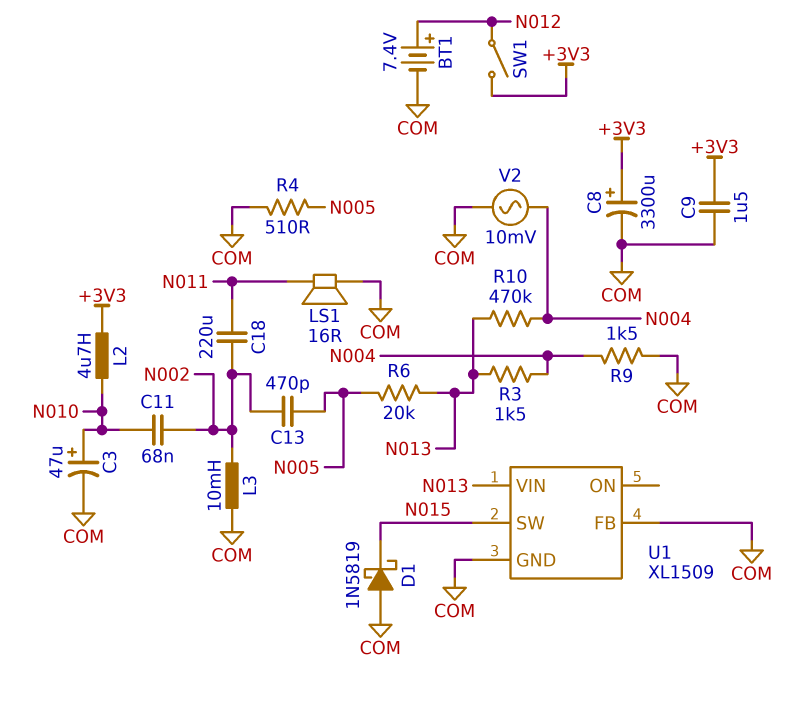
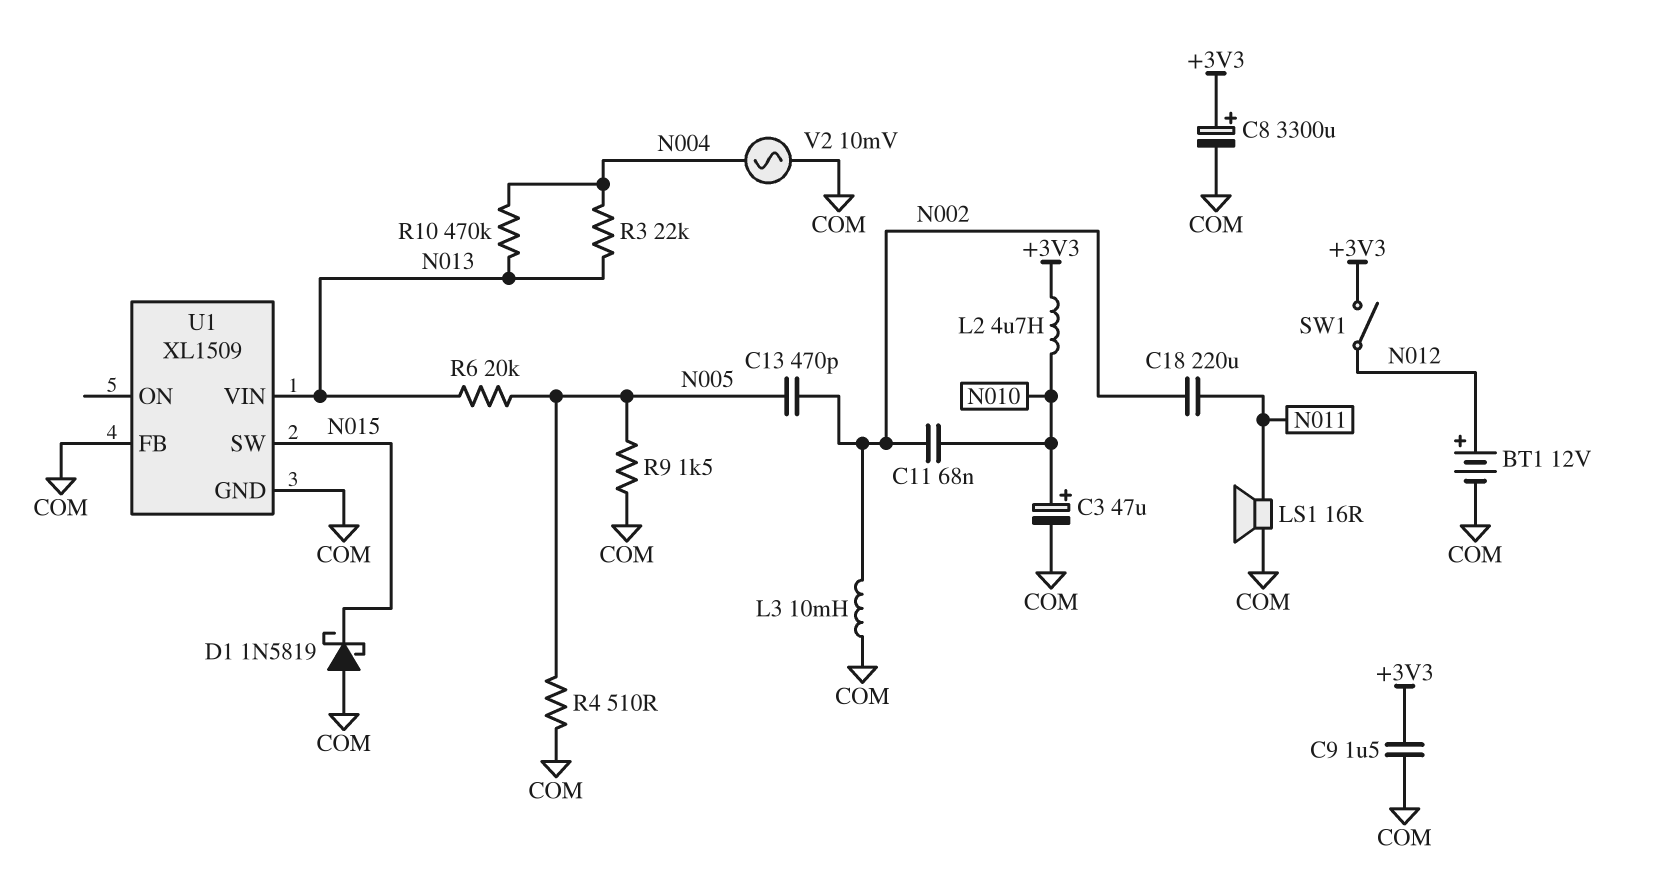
BT1: 7.4V (plus N012, minus COM) -> 12V (plus N012, minus COM)
R3: 1.5k (N004, N013) -> 22k (N004, N013)
R9: 1.5k (COM, N004) -> 1.5k (COM, N005)

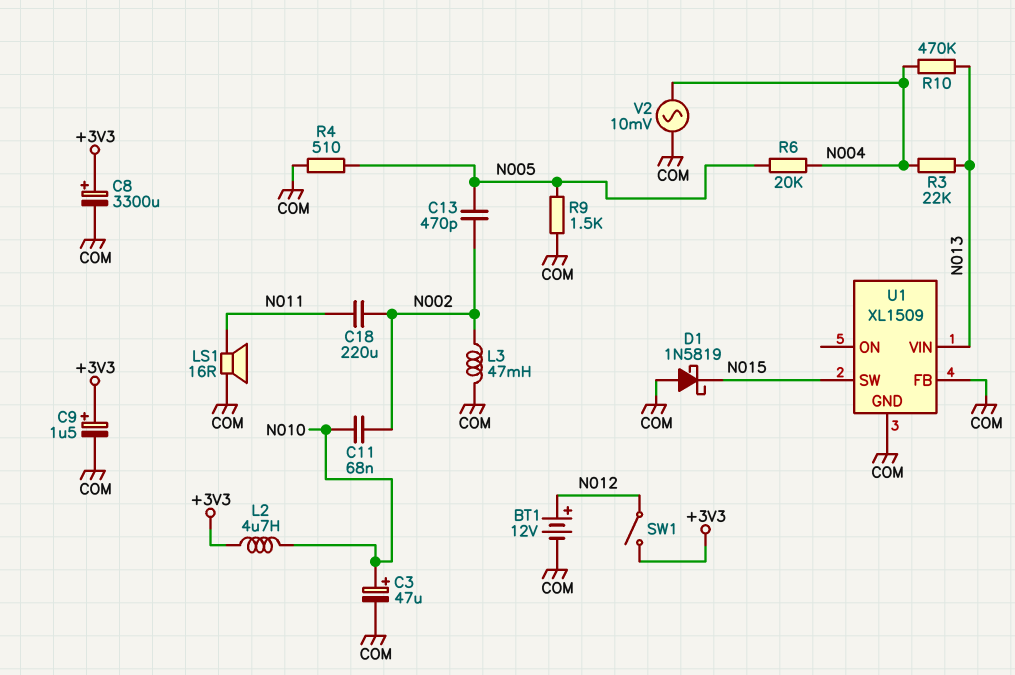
C9: 1.5uF (+3V3, COM) -> 1.5uF (plus +3V3, minus COM)
L3: 10mH (COM, N002) -> 47mH (COM, N002)
R6: 20k (N005, N013) -> 20k (N004, N005)

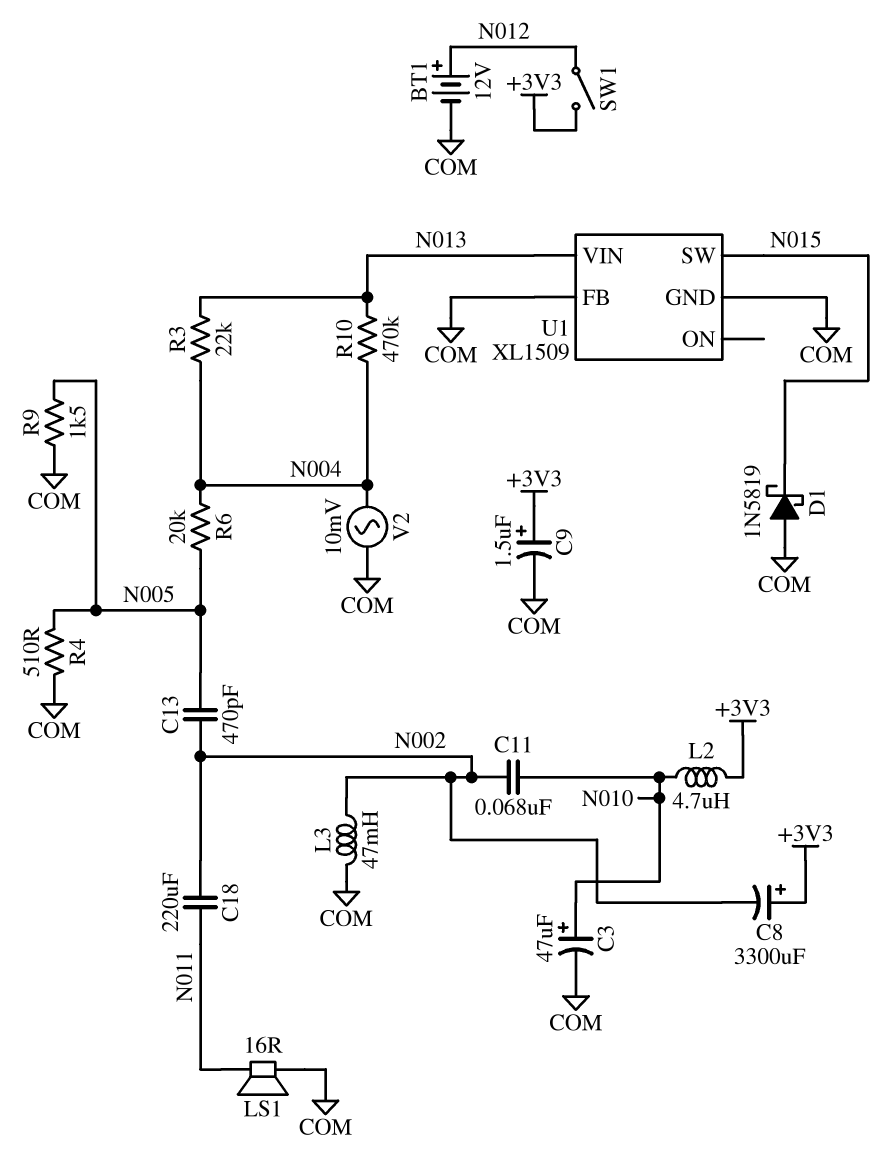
C8: 3300uF (plus +3V3, minus COM) -> 3300uF (plus +3V3, minus N002)

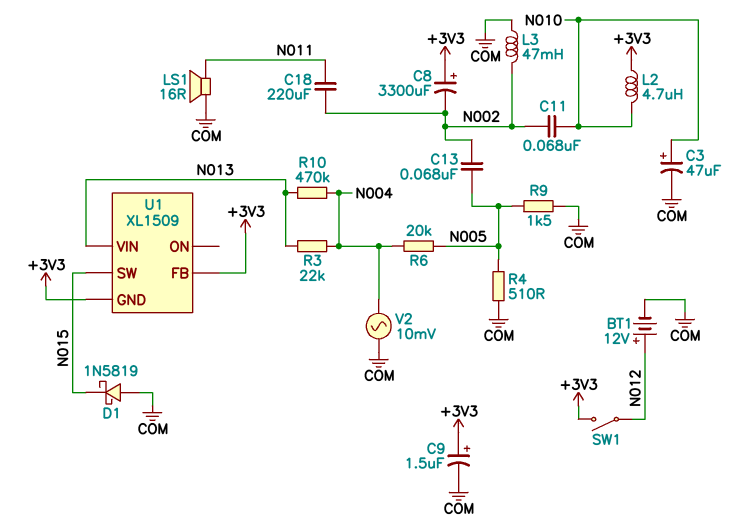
C13: 470pF (N002, N005) -> 68nF (N002, N005)
U1 pin FB: COM -> +3V3
U1 pin GND: COM -> +3V3

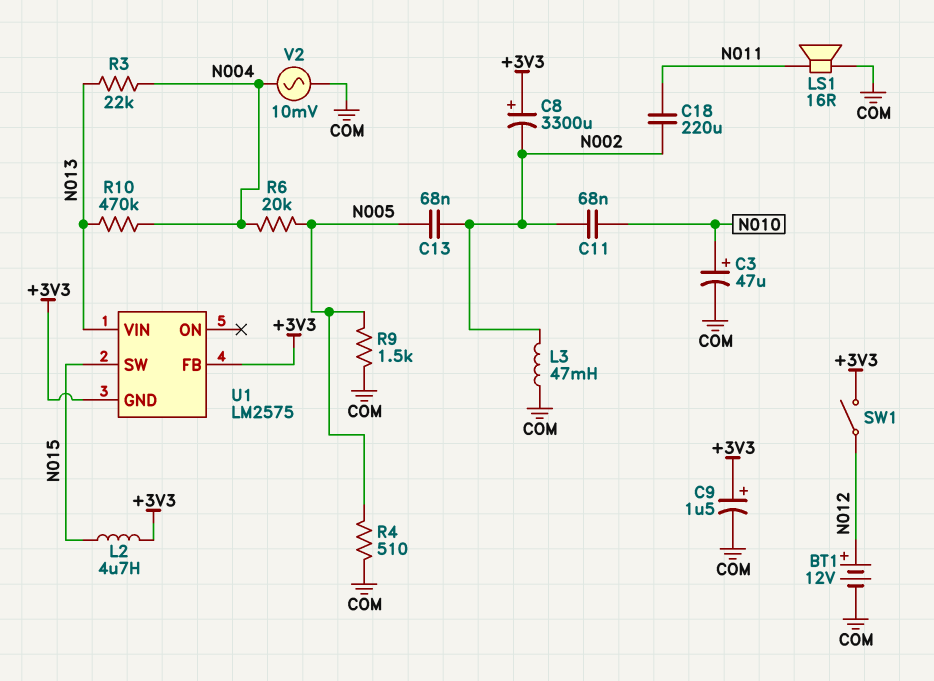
D1: schottky 1N5819 (A COM, K N015) -> none
L2: 4.7uH (+3V3, N010) -> 4.7uH (+3V3, N015)
U1: XL1509 -> LM2575

